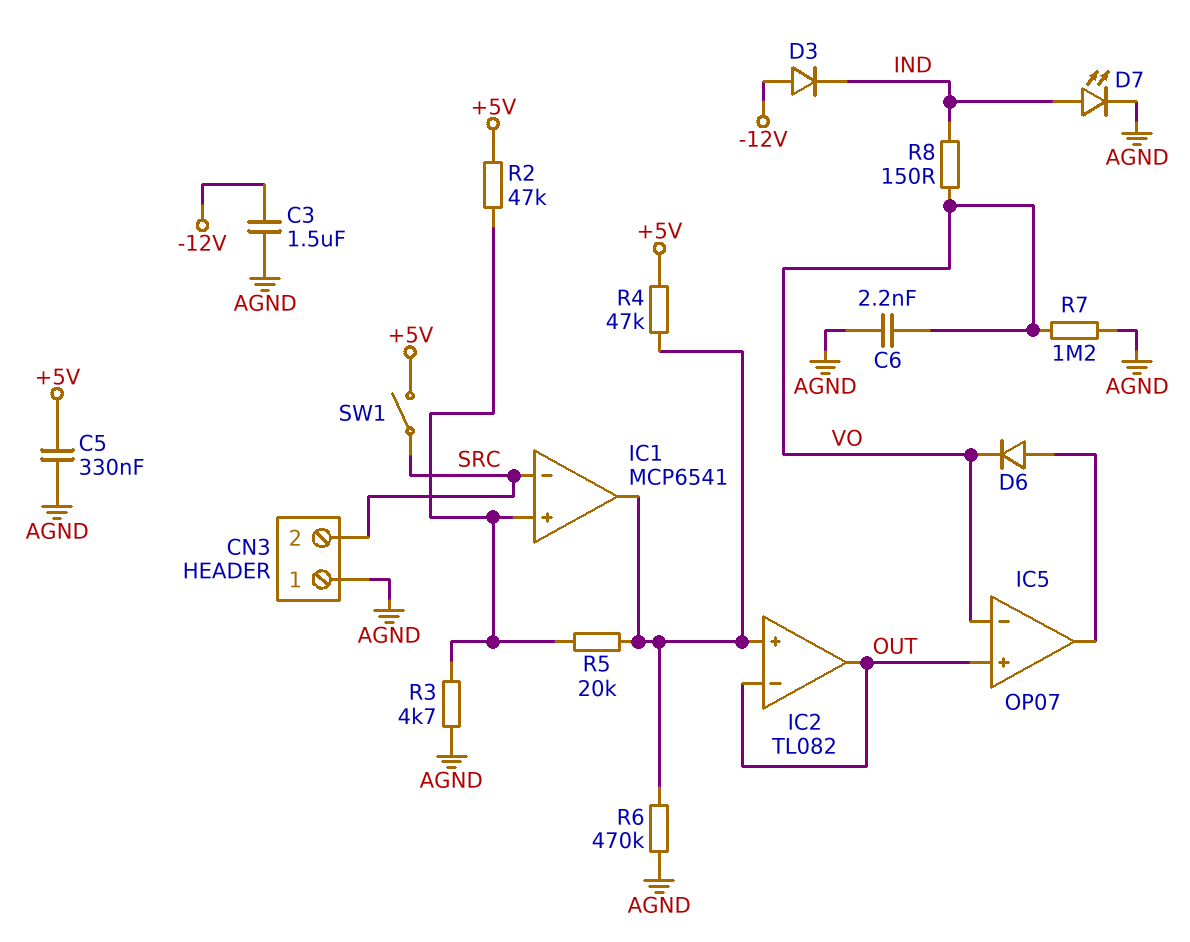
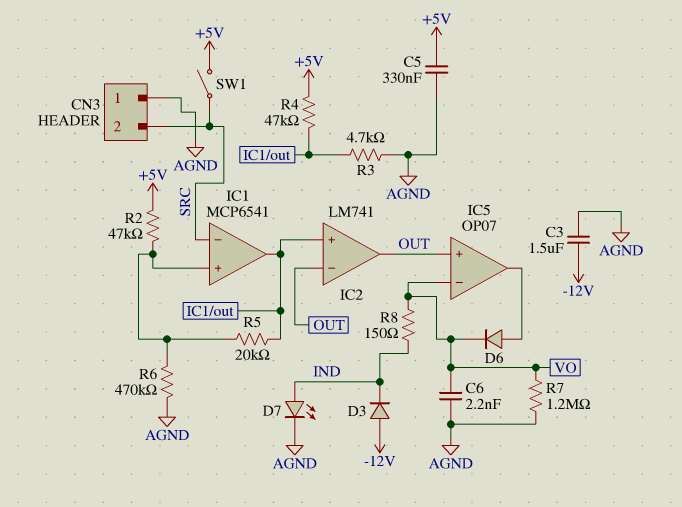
IC2: TL082 -> LM741
R3: 4.7k (AGND, IC1/in+) -> 4.7k (AGND, IC1/out)
R6: 470k (AGND, IC1/out) -> 470k (AGND, IC1/in+)

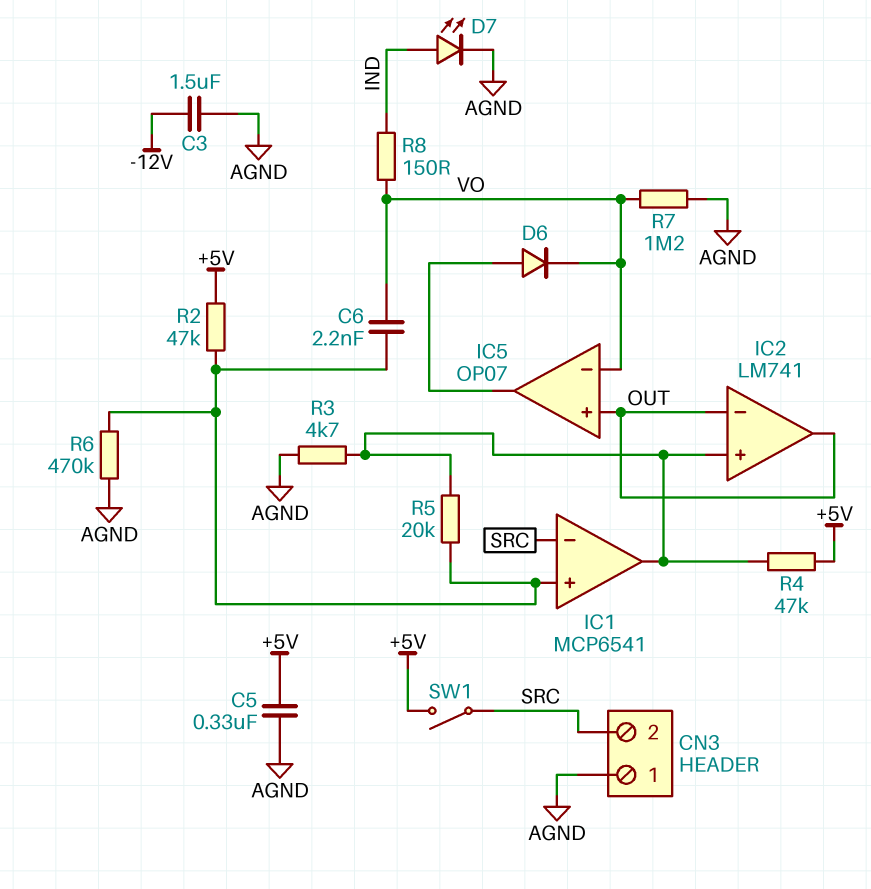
C6: 2.2nF (AGND, VO) -> 2.2nF (IC1/in+, VO)
D3: diode (A -12V, K IND) -> none

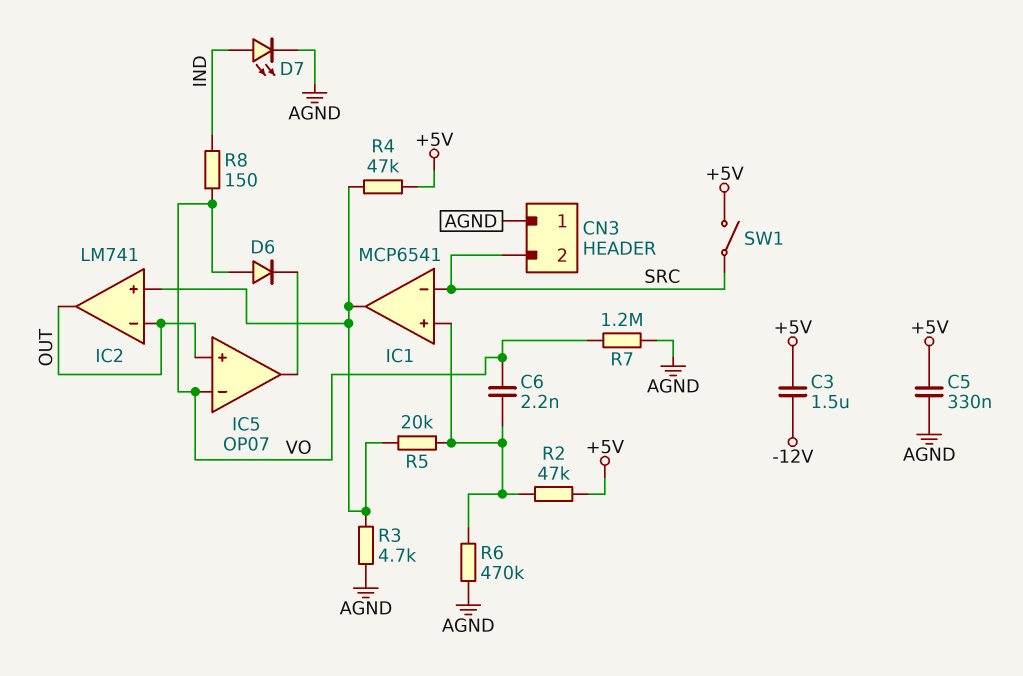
C3: 1.5uF (-12V, AGND) -> 1.5uF (+5V, -12V)
D6: diode (A IC5/out, K VO) -> diode (A VO, K IC5/out)

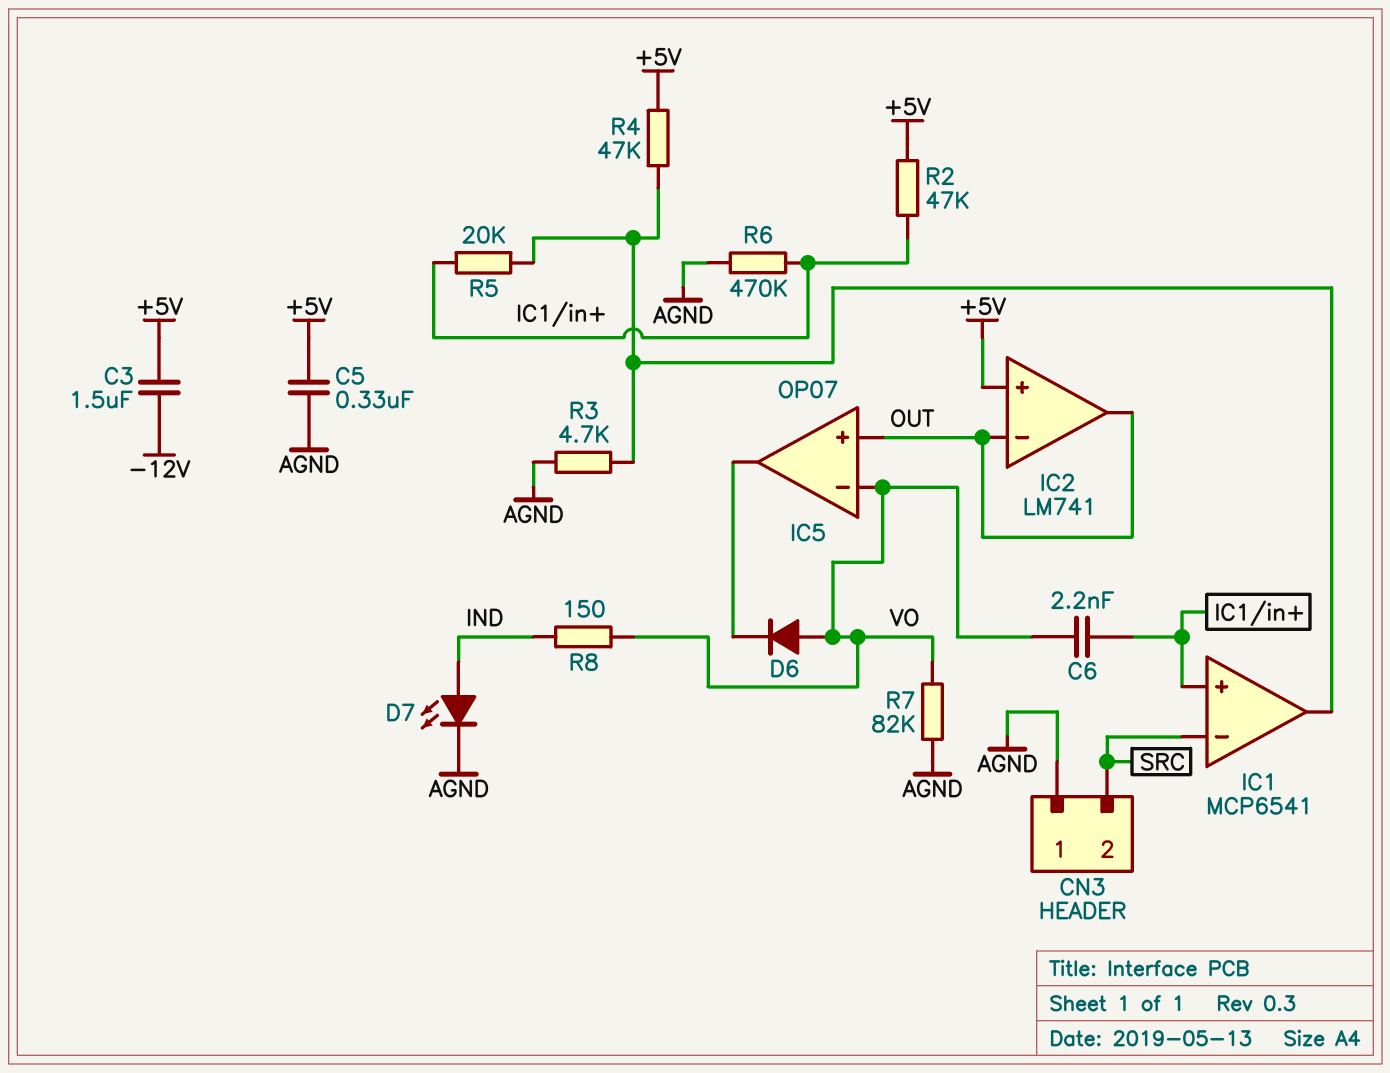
IC2 pin in+: IC1/out -> +5V
R7: 1.2M (AGND, VO) -> 82k (AGND, VO)
SW1: switch (+5V, SRC) -> none

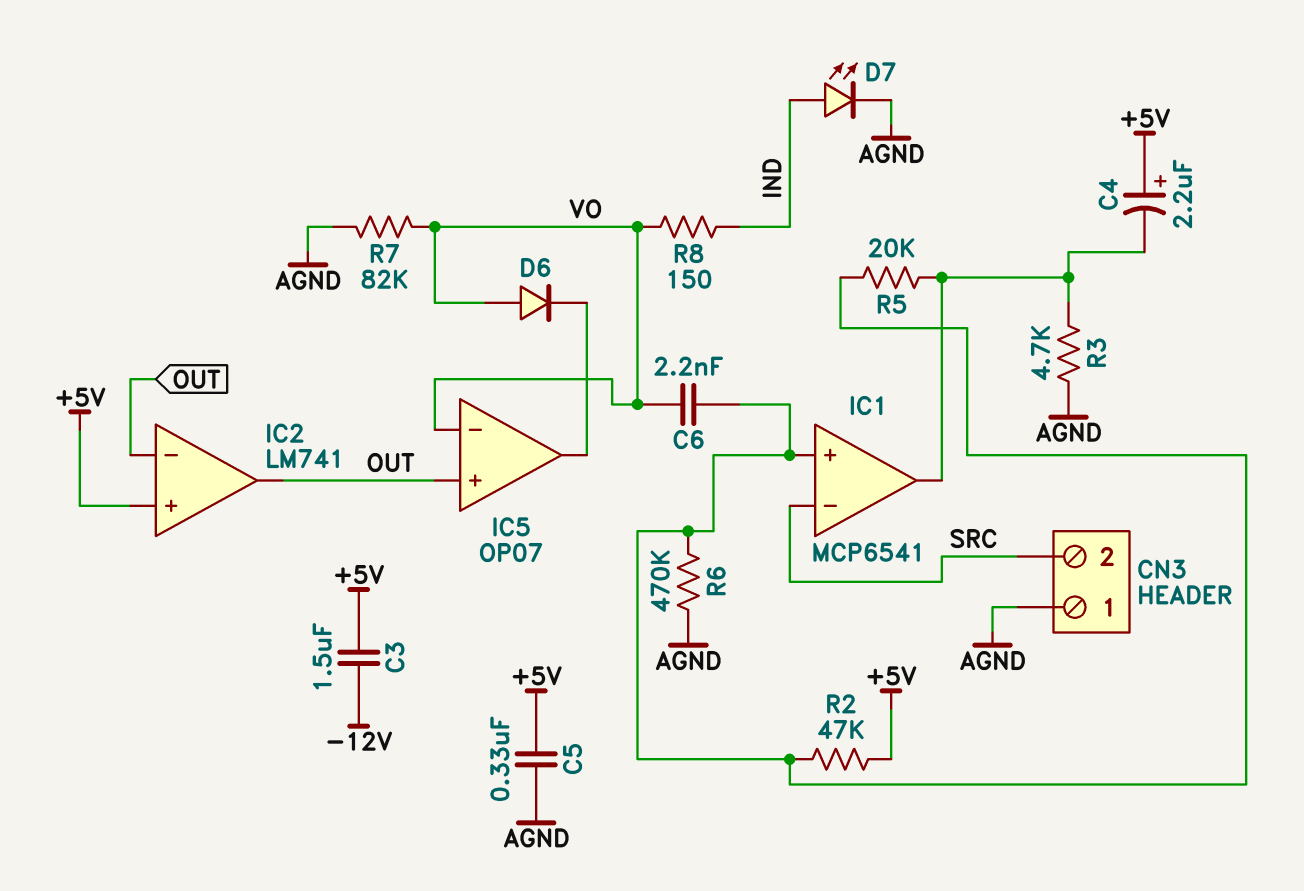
C4: none -> 2.2uF (plus +5V, minus IC1/out)
R4: 47k (+5V, IC1/out) -> none

